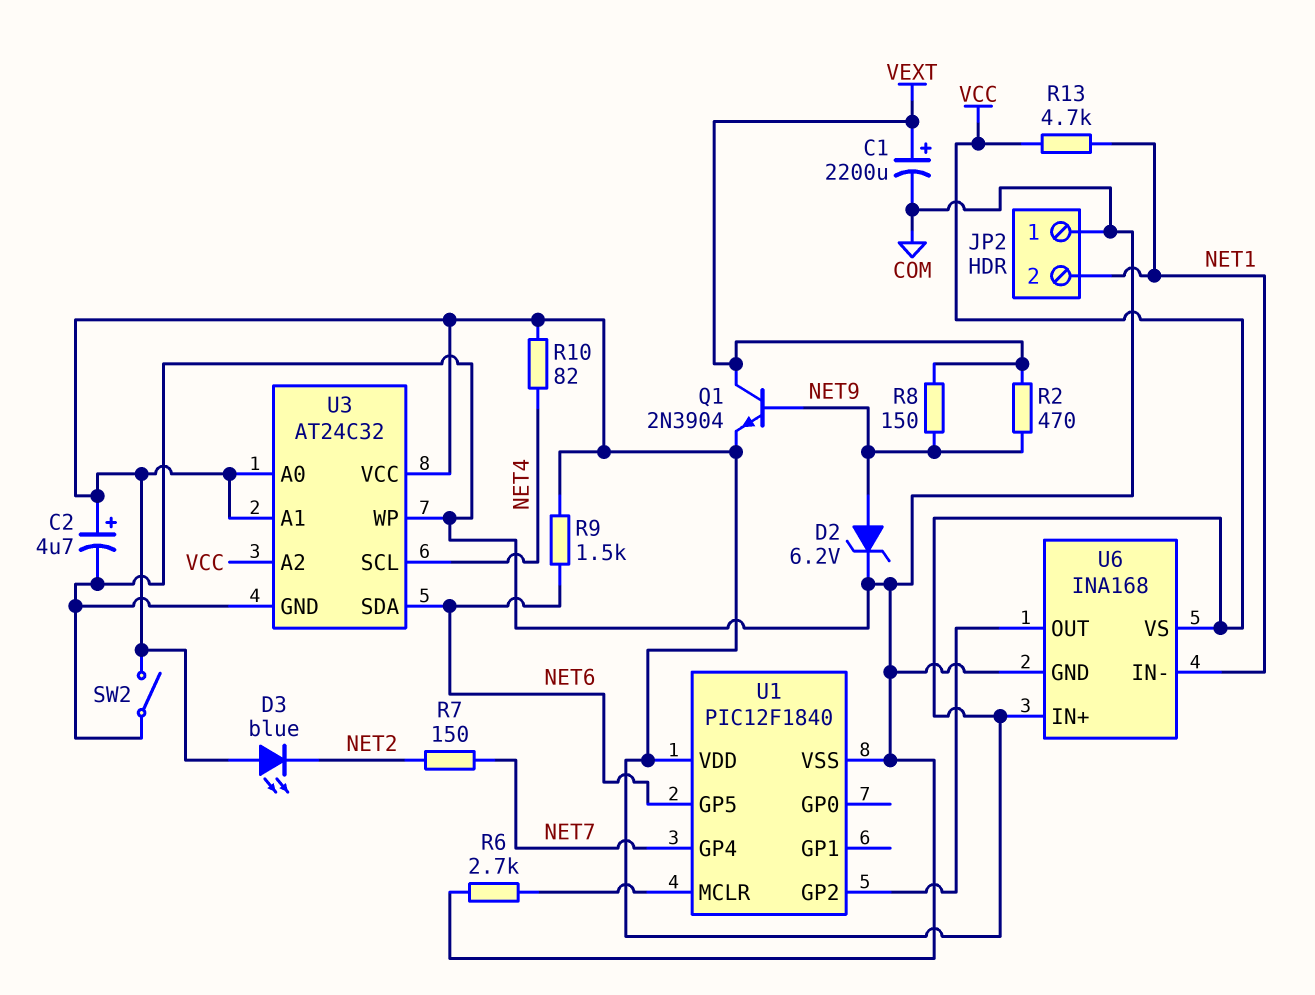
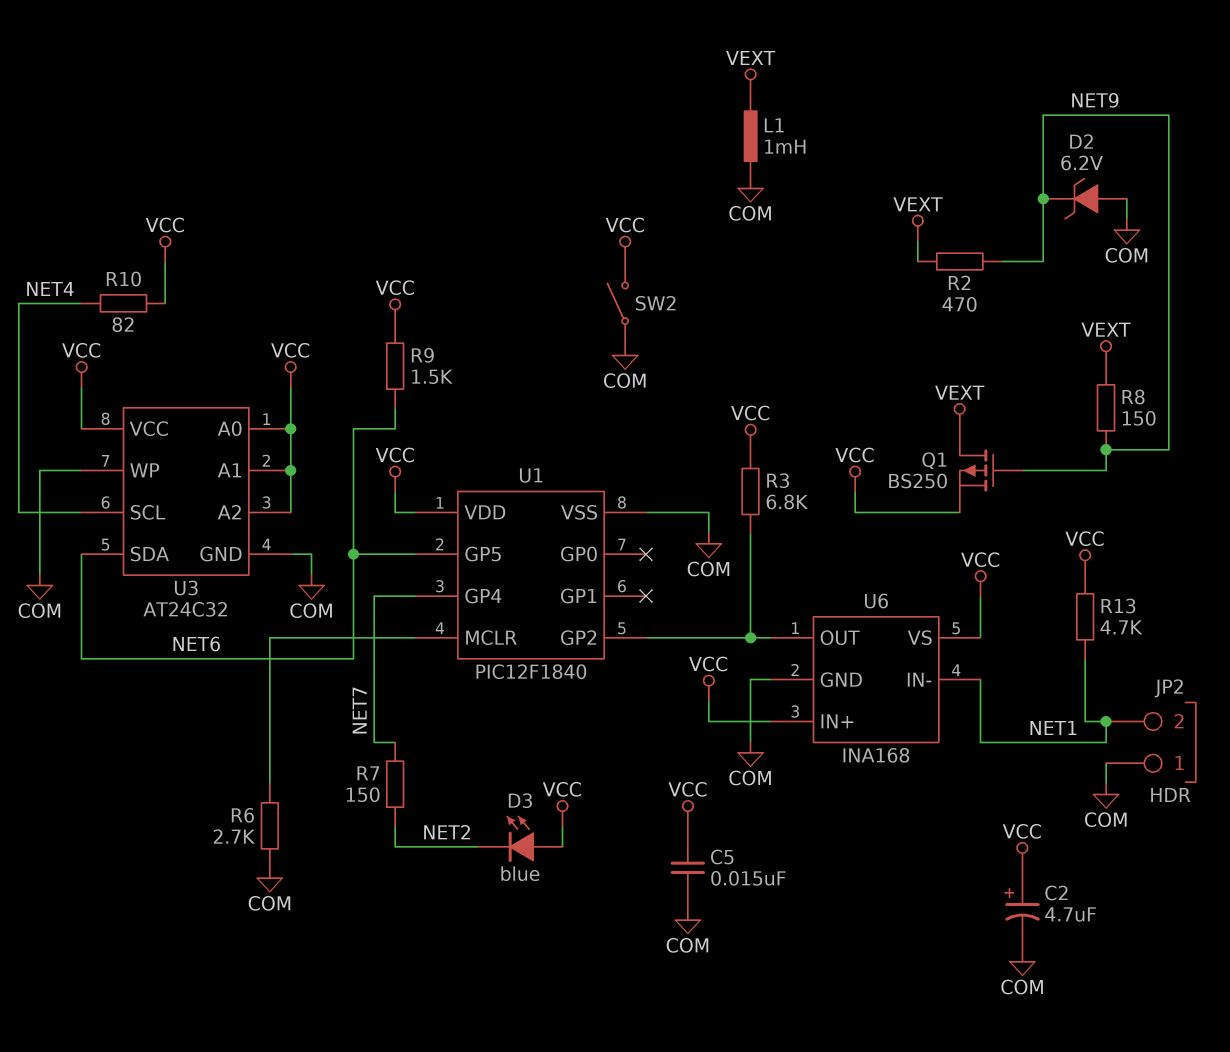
C1: 2200uF (plus VEXT, minus COM) -> none
C5: none -> 15nF (COM, VCC)
D2: zener 6.2V (A NET9, K COM) -> zener 6.2V (A COM, K NET9)
L1: none -> 1mH (COM, VEXT)
Q1: NPN 2N3904 (B NET9, C VEXT, E VCC) -> PMOS BS250 (G NET9, D VEXT, S VCC)
R3: none -> 6.8k (U1/GP2, VCC)

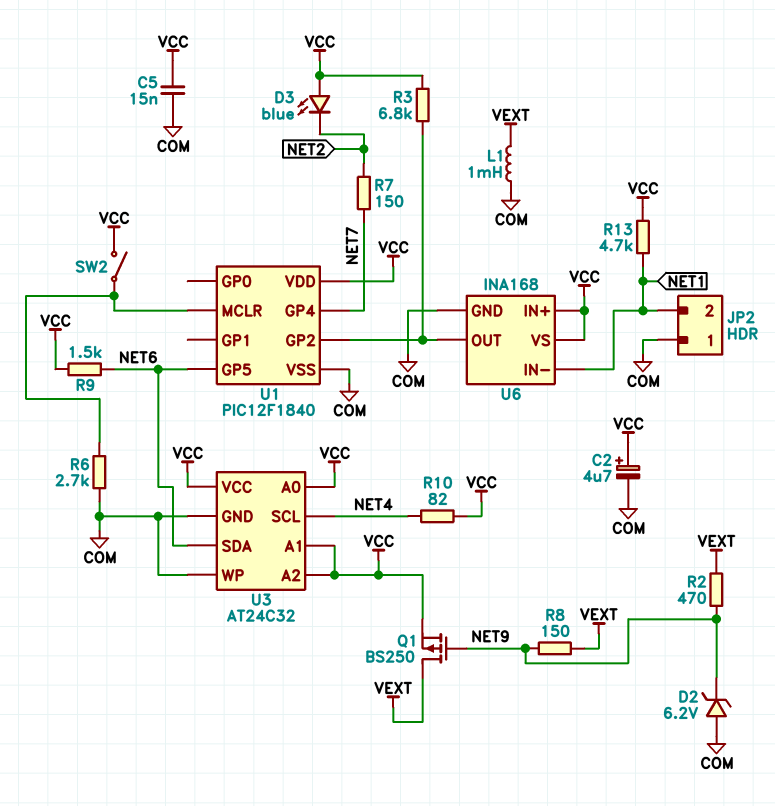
SW2: switch (COM, VCC) -> switch (U1/MCLR, VCC)

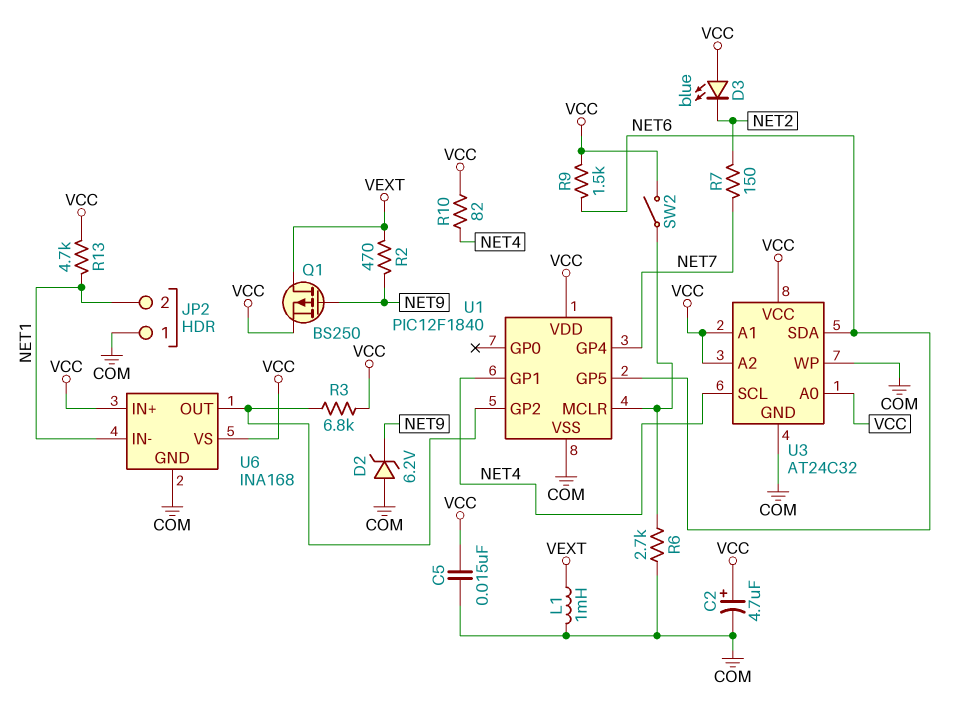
R8: 150 (NET9, VEXT) -> none
U1 pin GP1: none -> NET4

